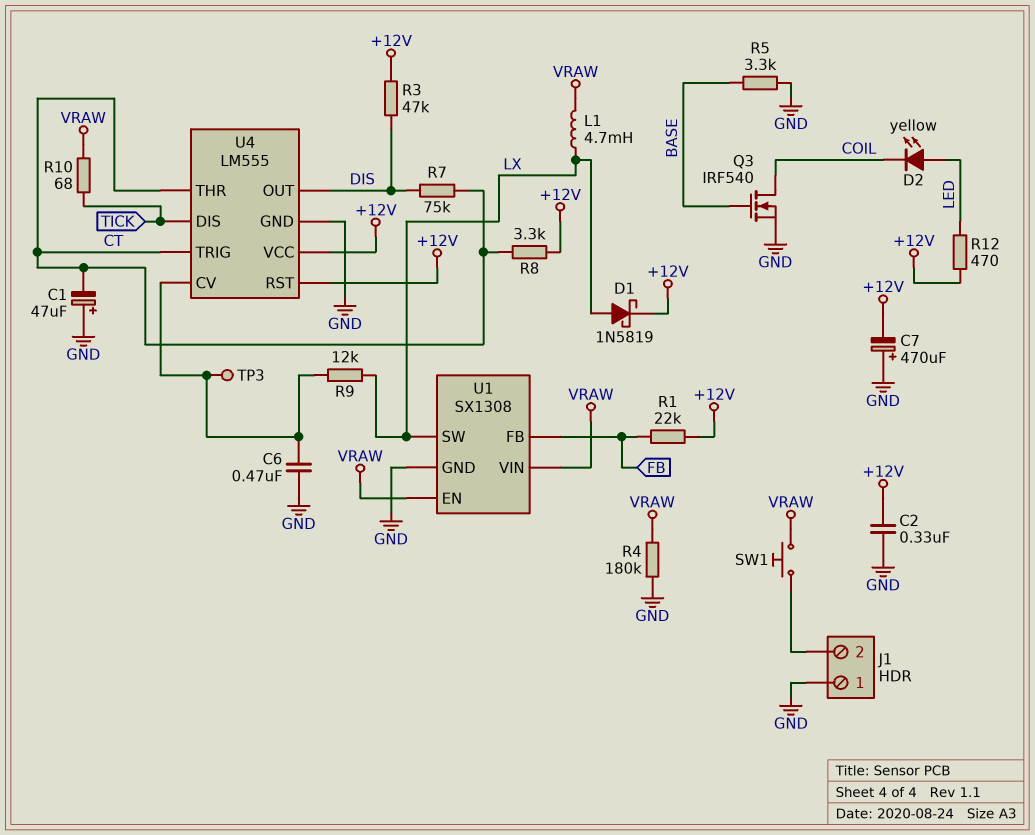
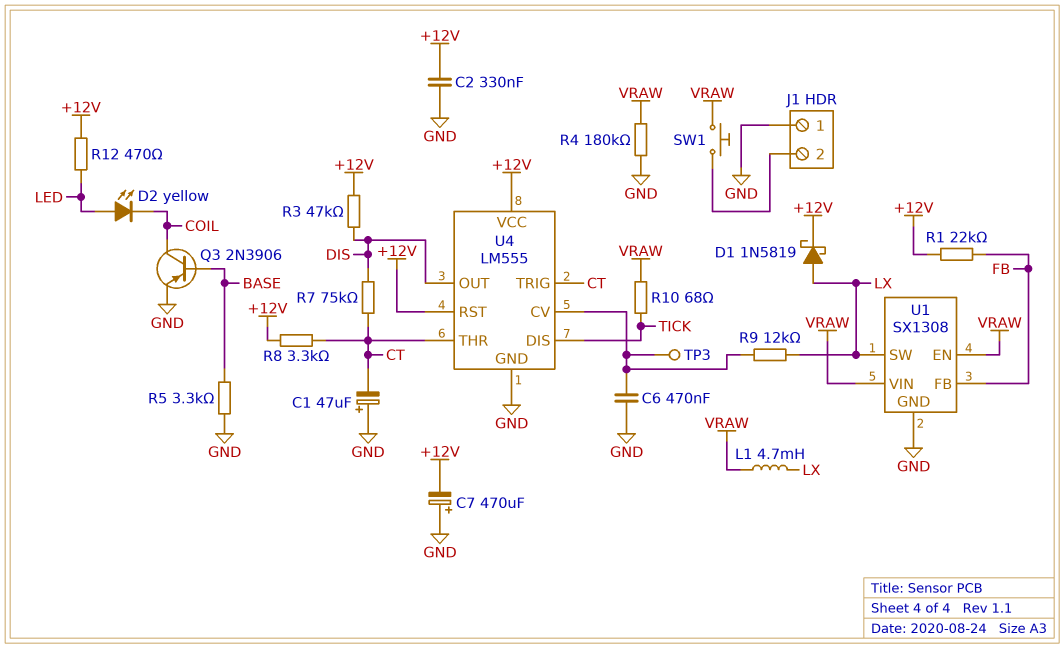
Q3: NMOS IRF540 (G BASE, D COIL, S GND) -> PNP 2N3906 (B BASE, C COIL, E GND)

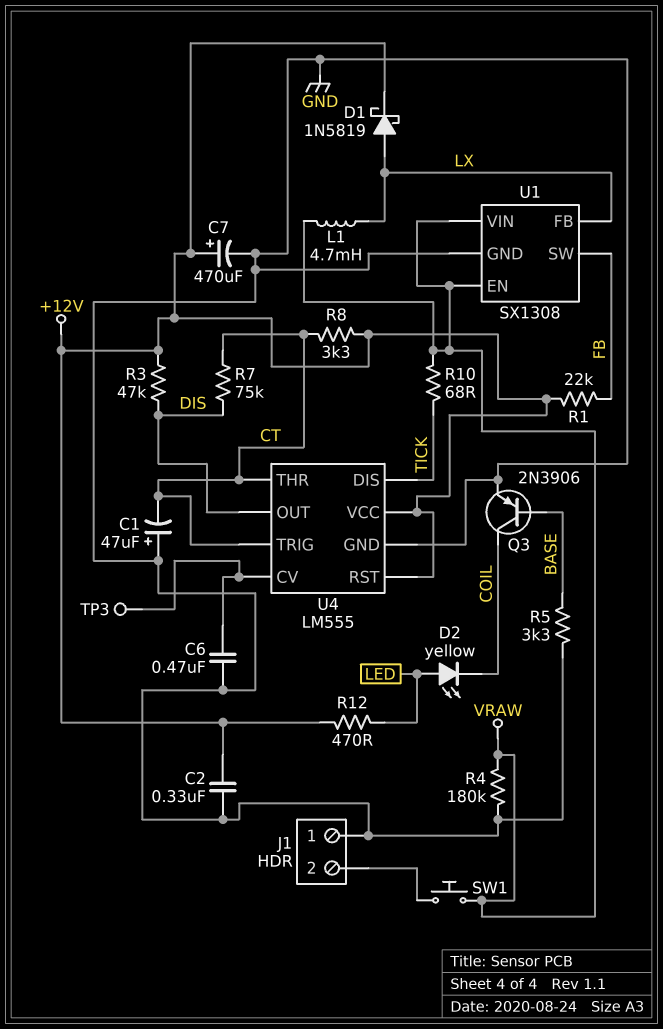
C7: 470uF (plus GND, minus +12V) -> 470uF (plus +12V, minus GND)
R9: 12k (LX, U4/CV) -> none
U1 pin FB: FB -> LX
U1 pin SW: LX -> FB

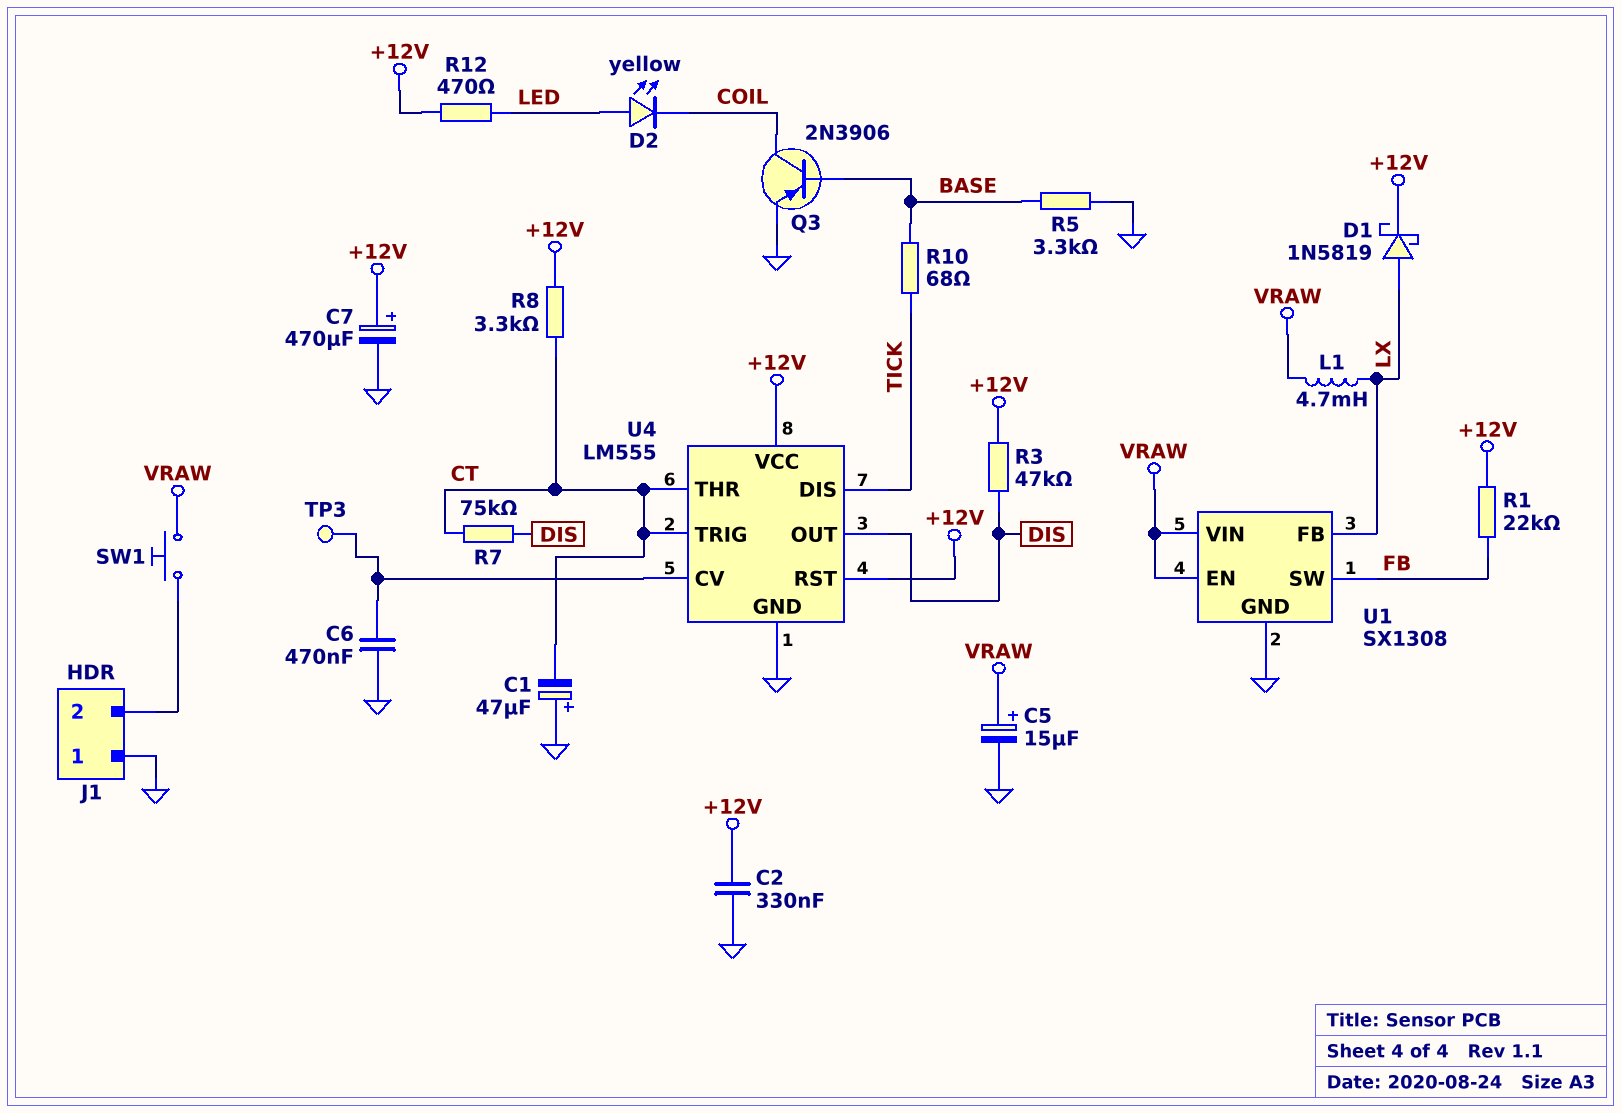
C5: none -> 15uF (plus VRAW, minus GND)
R4: 180k (GND, VRAW) -> none
R10: 68 (TICK, VRAW) -> 68 (BASE, TICK)

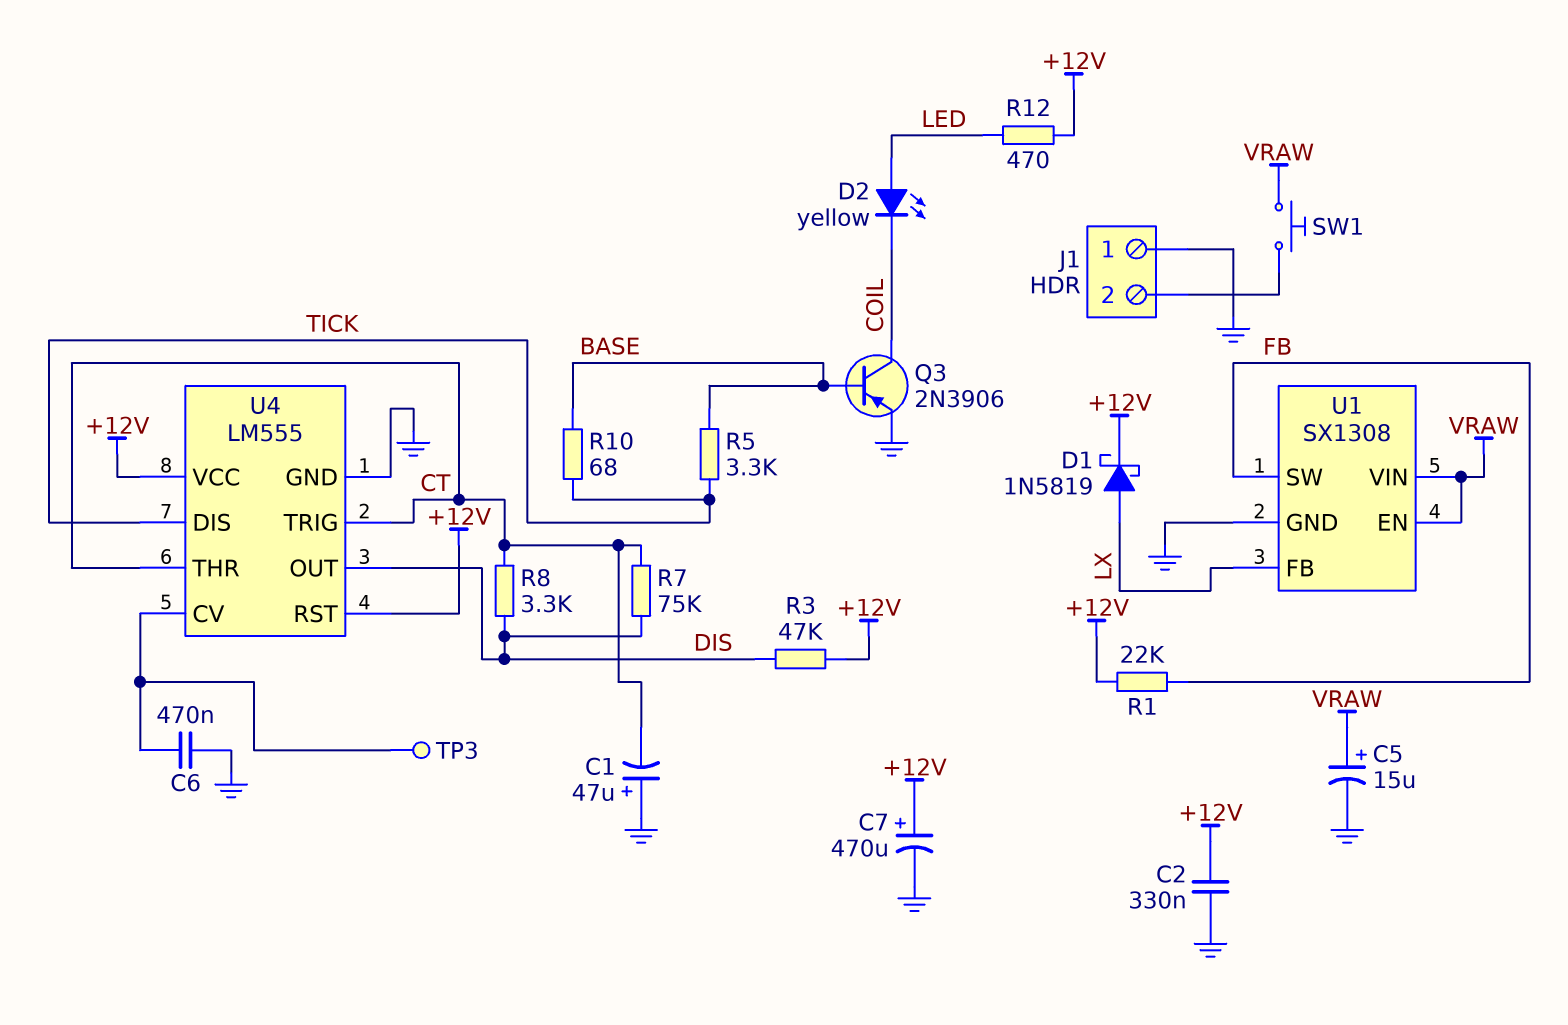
L1: 4.7mH (LX, VRAW) -> none
R5: 3.3k (BASE, GND) -> 3.3k (BASE, TICK)
R8: 3.3k (+12V, CT) -> 3.3k (CT, DIS)

